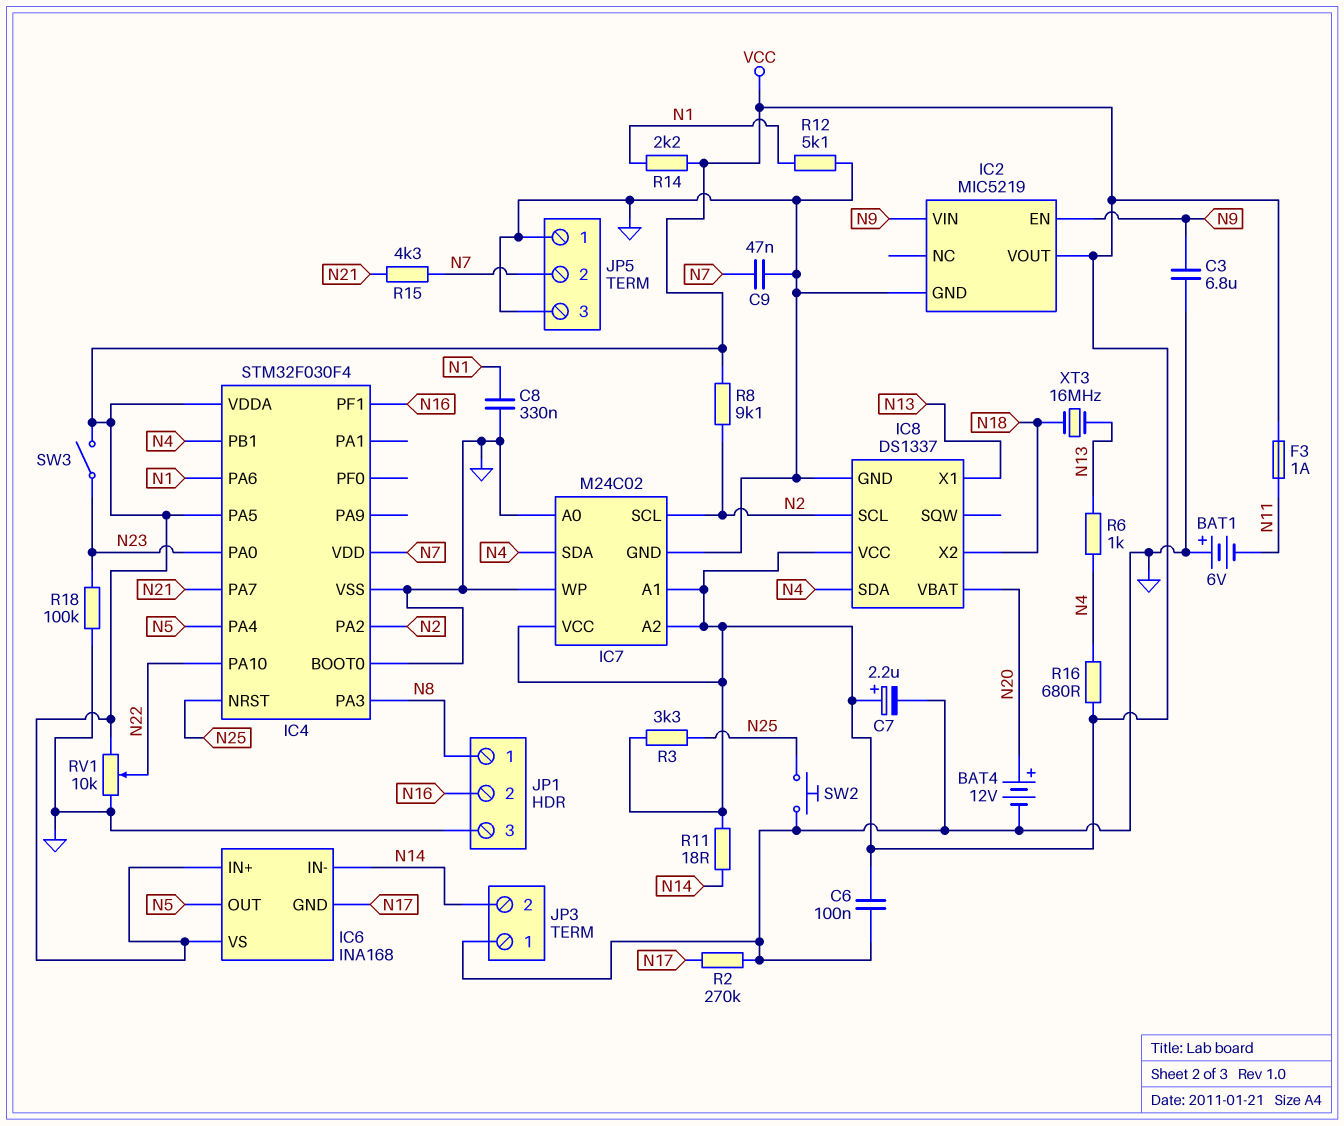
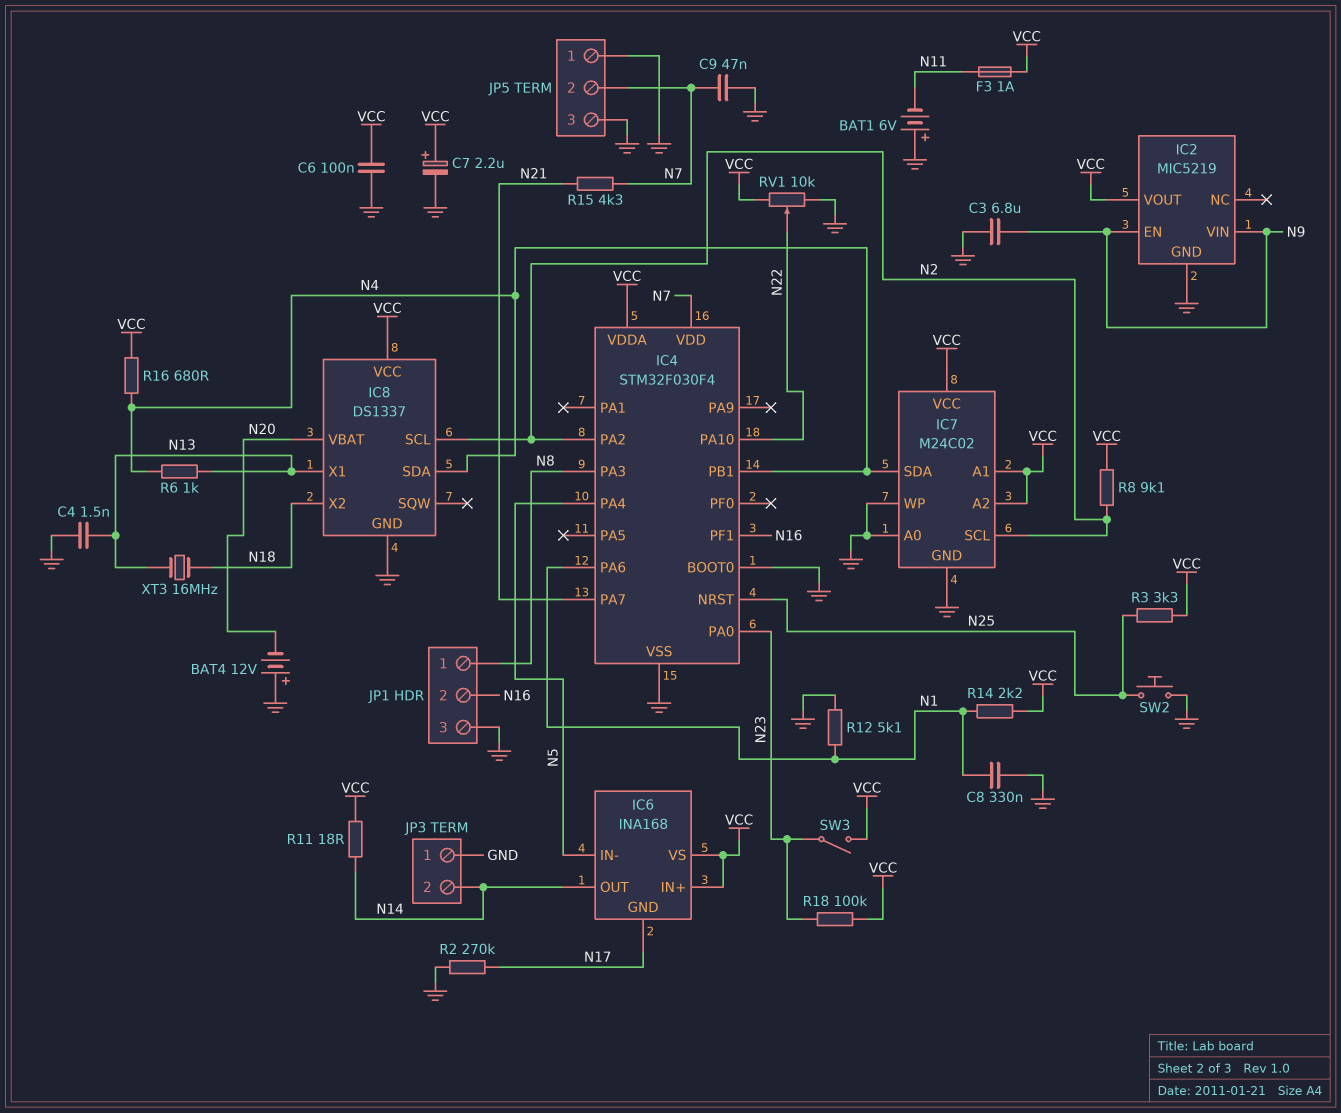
BAT4: 12V (plus N20, minus GND) -> 12V (plus GND, minus N20)
C4: none -> 1.5nF (GND, N13)
IC4 pin PA5: VCC -> none
IC6 pin IN-: N14 -> N5
IC6 pin OUT: N5 -> N14
R18: 100k (GND, N23) -> 100k (N23, VCC)

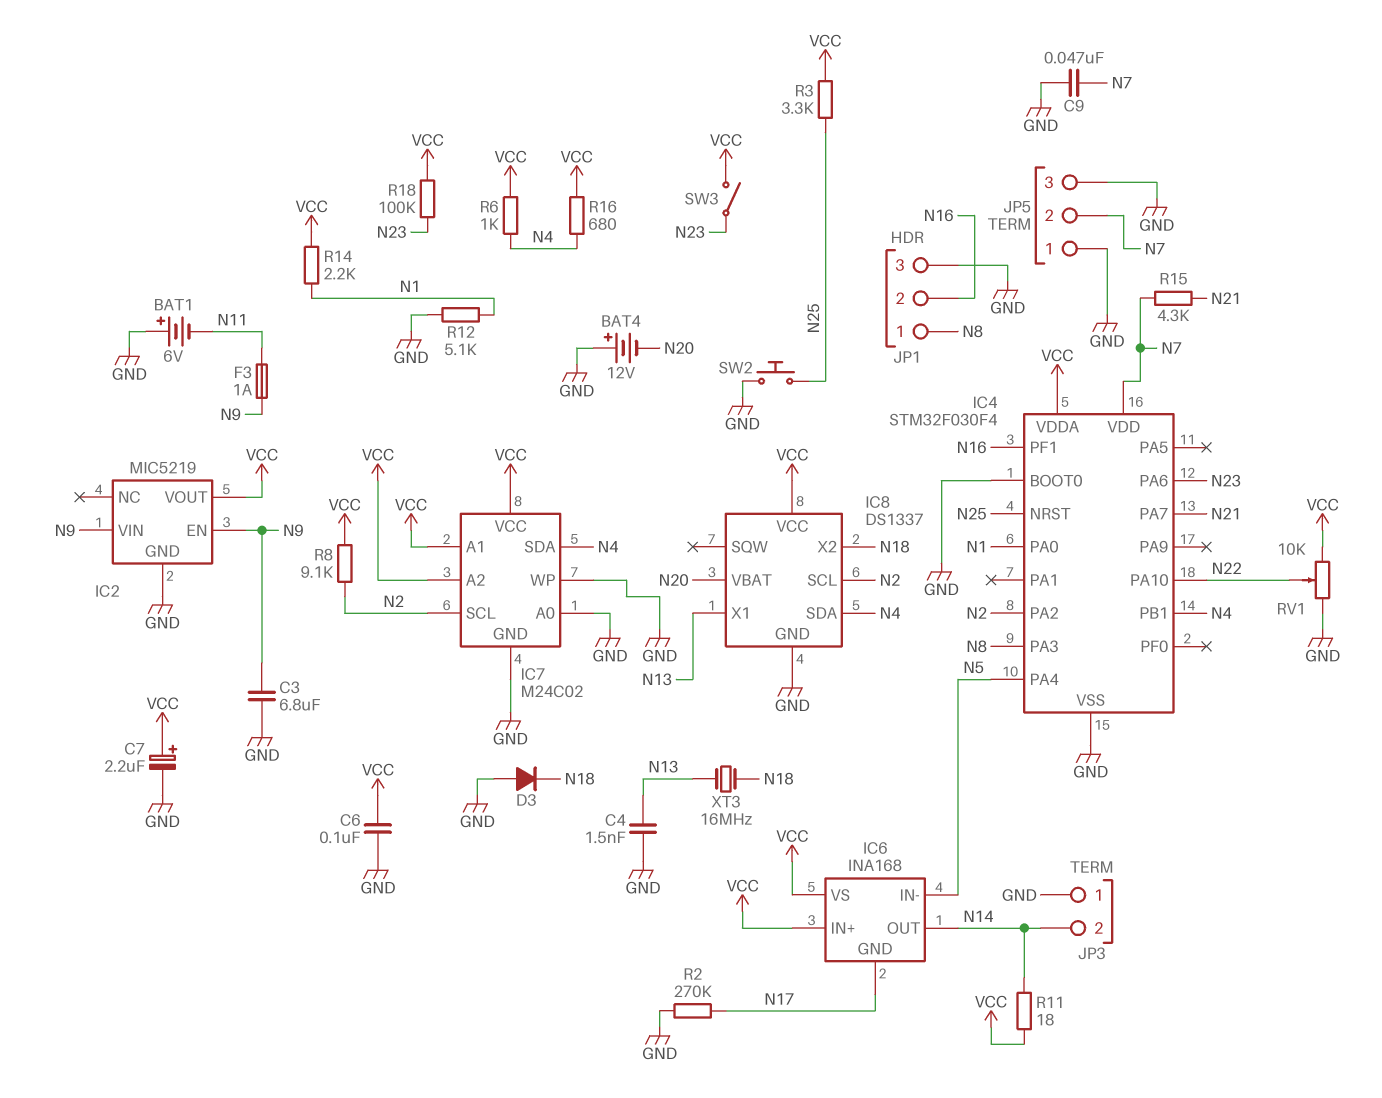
C8: 330nF (GND, N1) -> none
D3: none -> diode (A GND, K N18)
F3: 1A (N11, VCC) -> 1A (N9, N11)
IC4 pin PA0: N23 -> N1
IC4 pin PA6: N1 -> N23
R6: 1k (N4, N13) -> 1k (N4, VCC)

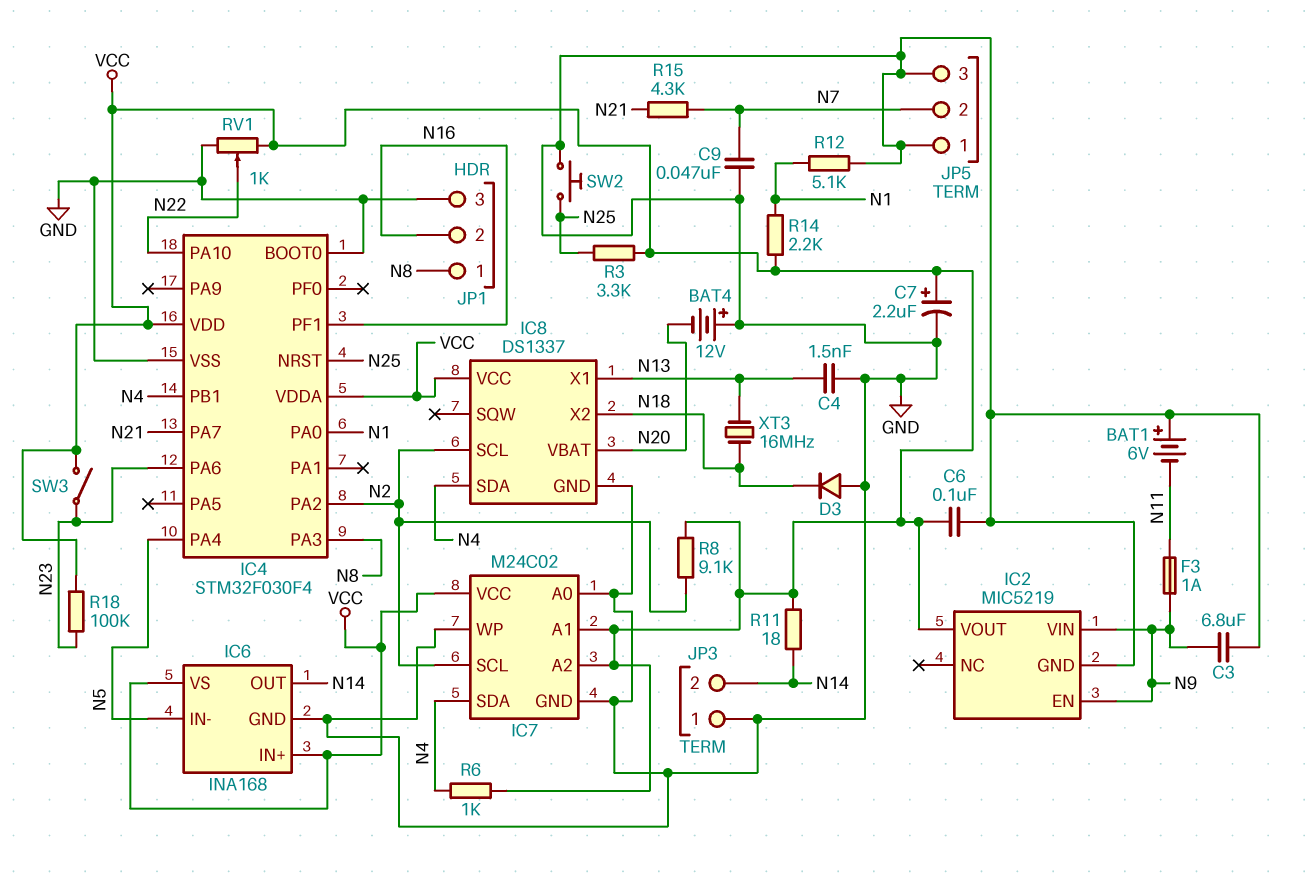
IC4 pin VDD: N7 -> VCC
IC6 pin GND: N17 -> GND
R2: 270k (GND, N17) -> none
R16: 680 (N4, VCC) -> none
RV1: 10k (GND, VCC, wiper N22) -> 1k (GND, VCC, wiper N22)

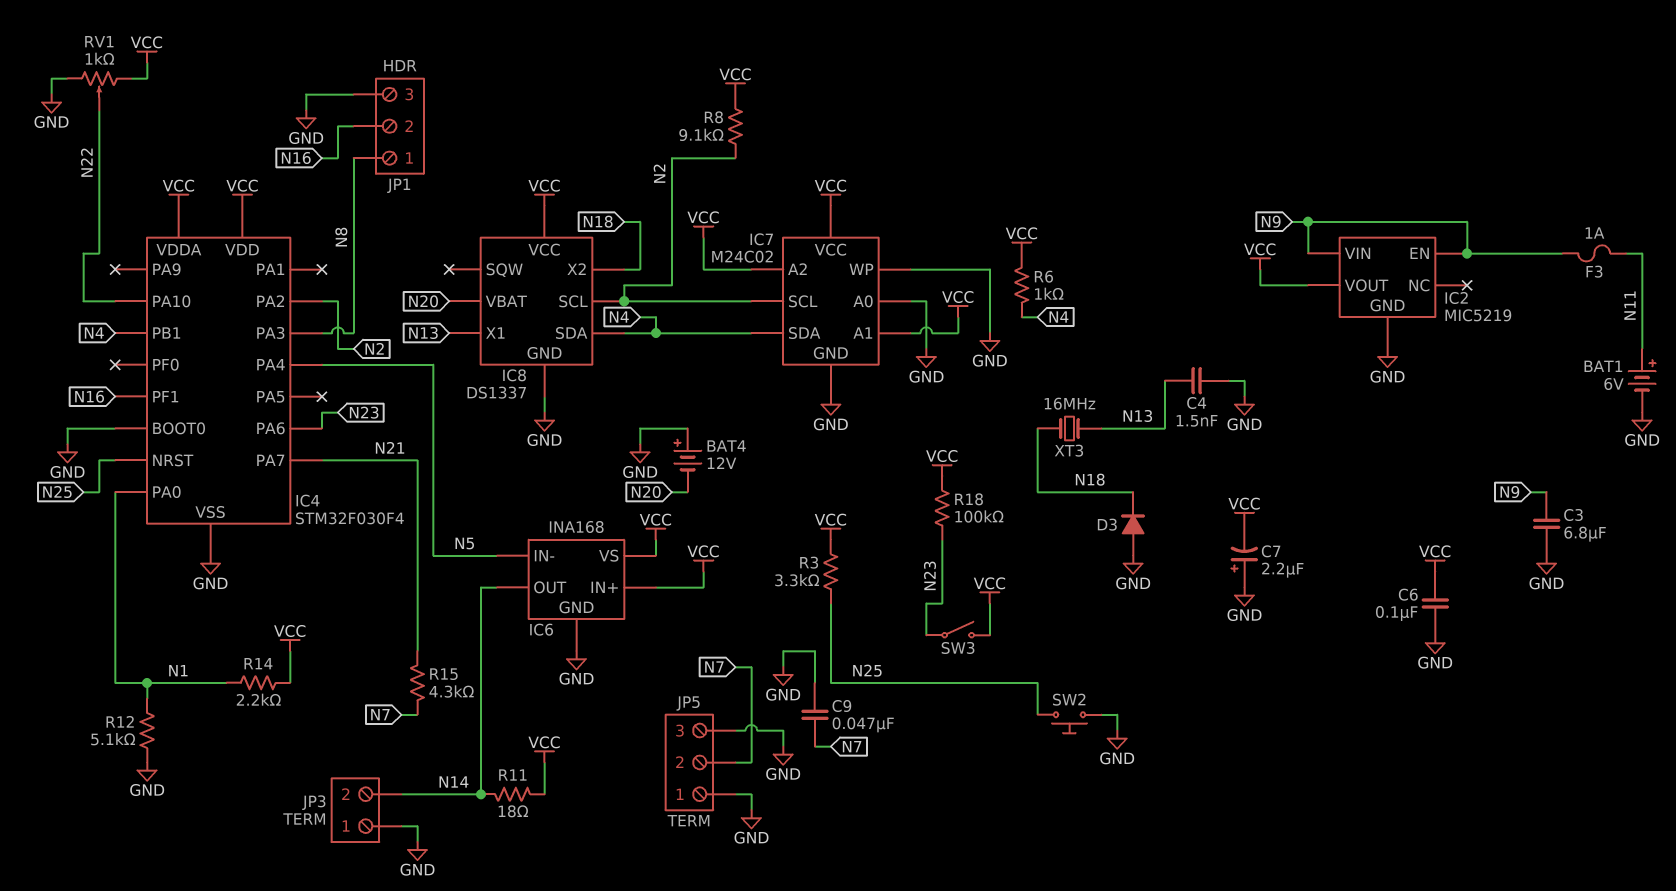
BAT1: 6V (plus GND, minus N11) -> 6V (plus N11, minus GND)
C7: 2.2uF (plus VCC, minus GND) -> 2.2uF (plus GND, minus VCC)

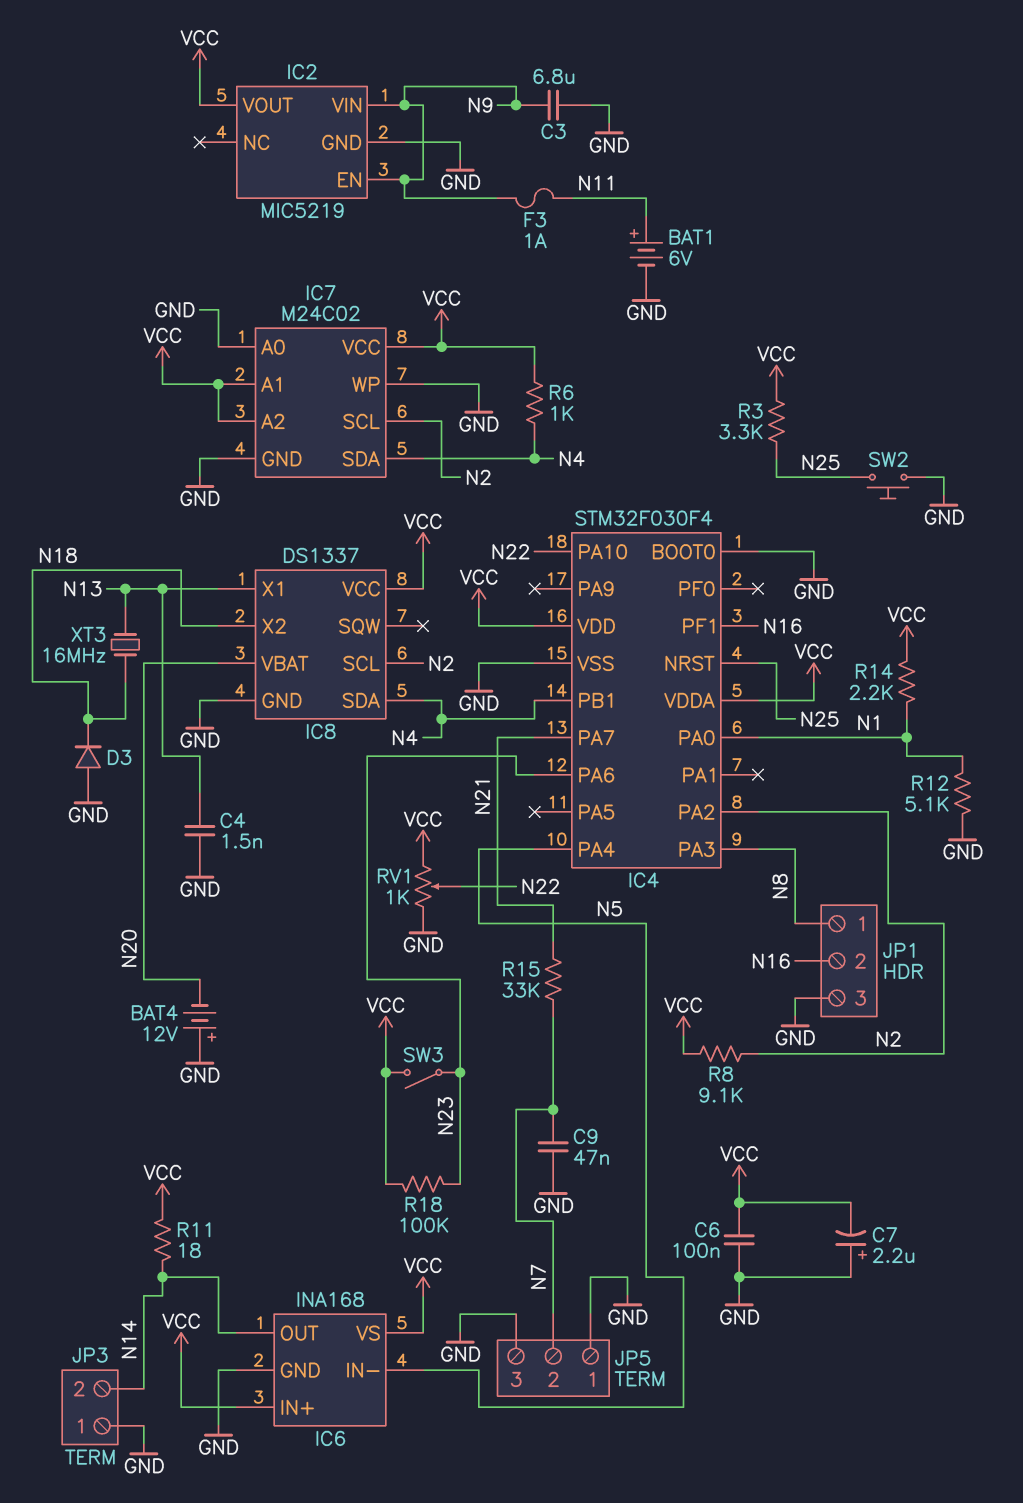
R15: 4.3k (N7, N21) -> 33k (N7, N21)

